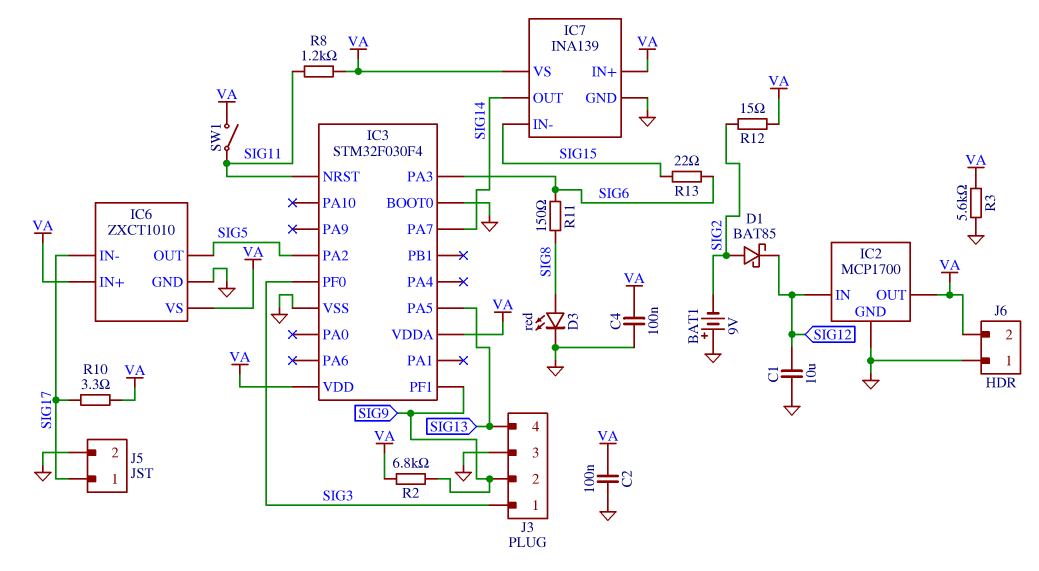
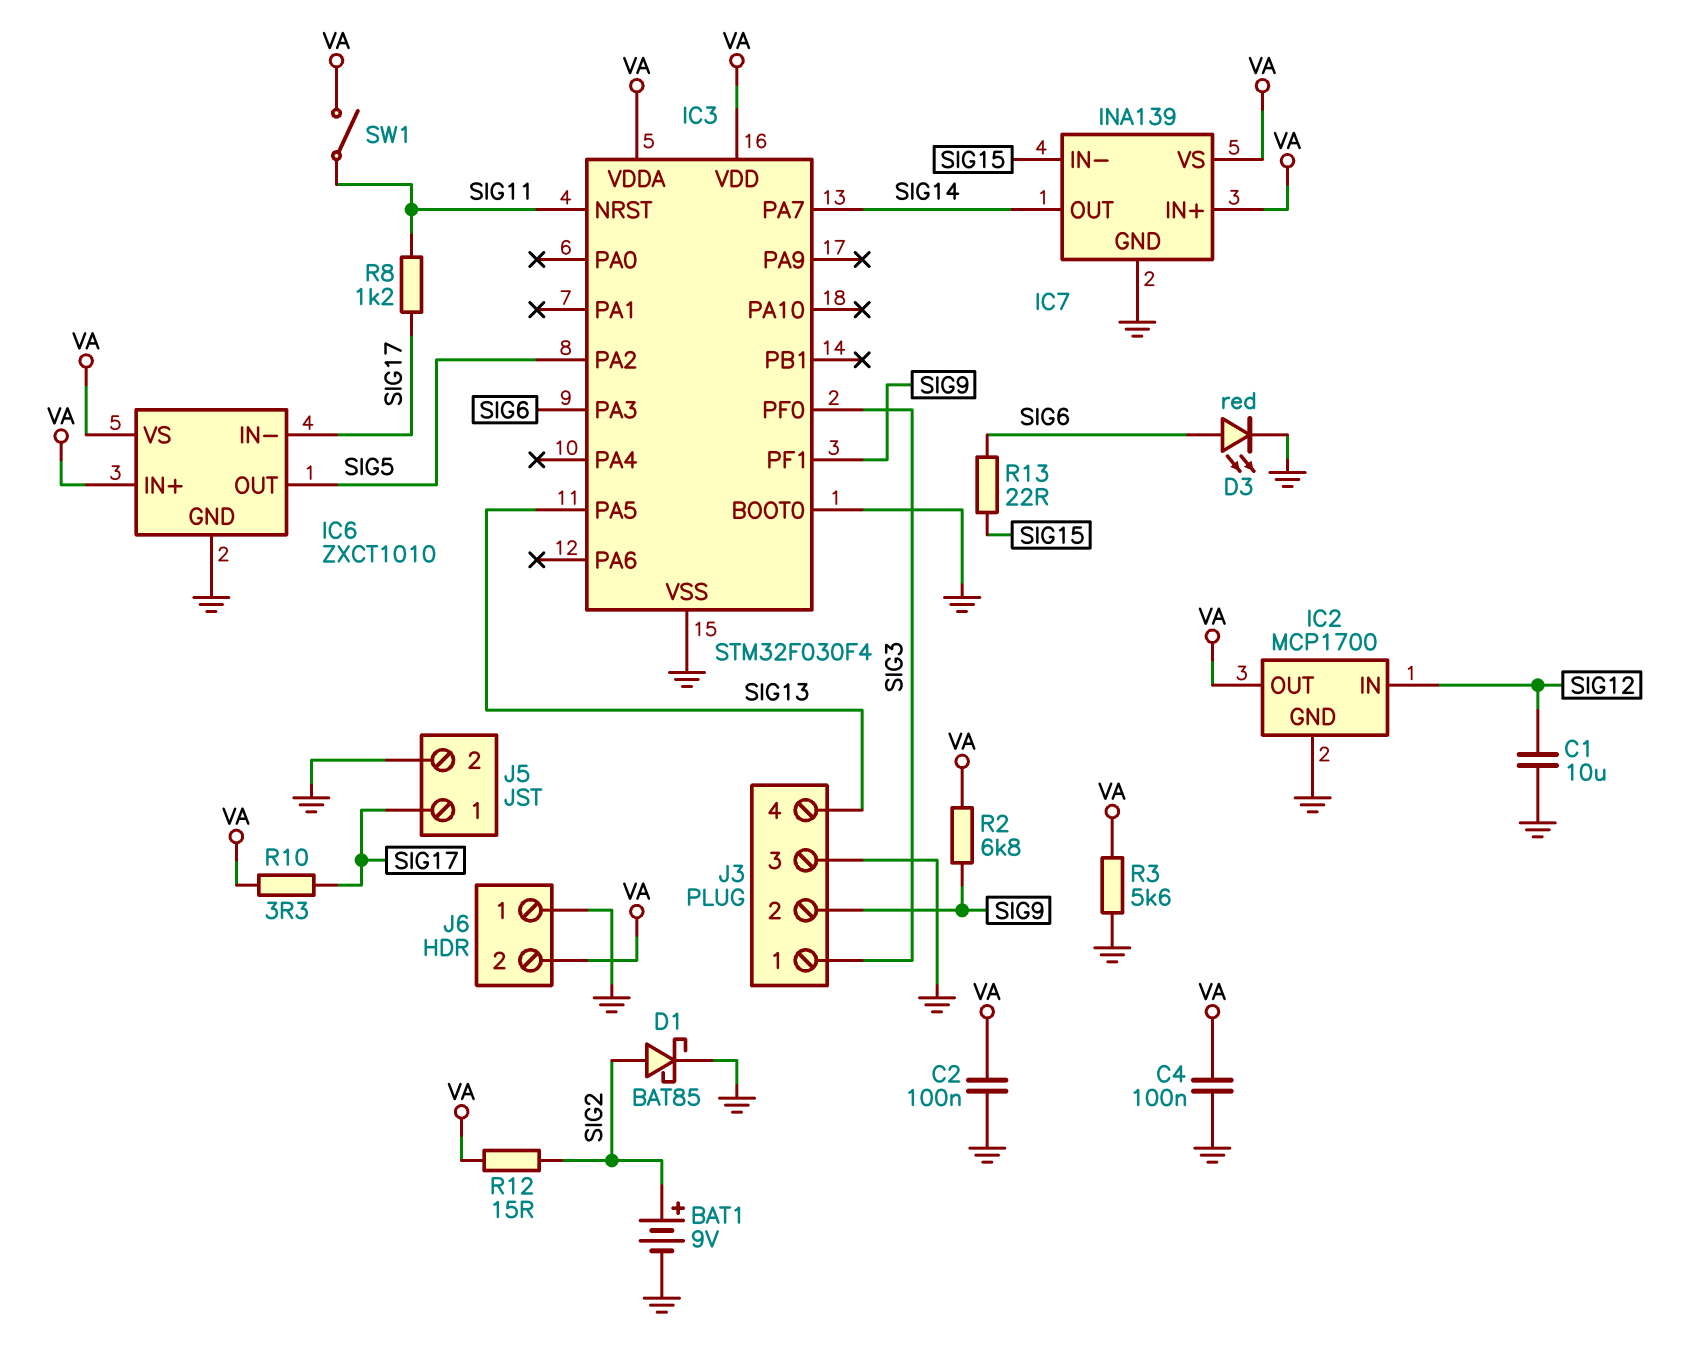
BAT1: 9V (plus GND, minus SIG2) -> 9V (plus SIG2, minus GND)
D1: schottky BAT85 (A SIG2, K SIG12) -> schottky BAT85 (A SIG2, K GND)
D3: LED red (A SIG8, K GND) -> LED red (A SIG6, K GND)
R8: 1.2k (SIG11, VA) -> 1.2k (SIG11, SIG17)
R11: 150 (SIG6, SIG8) -> none

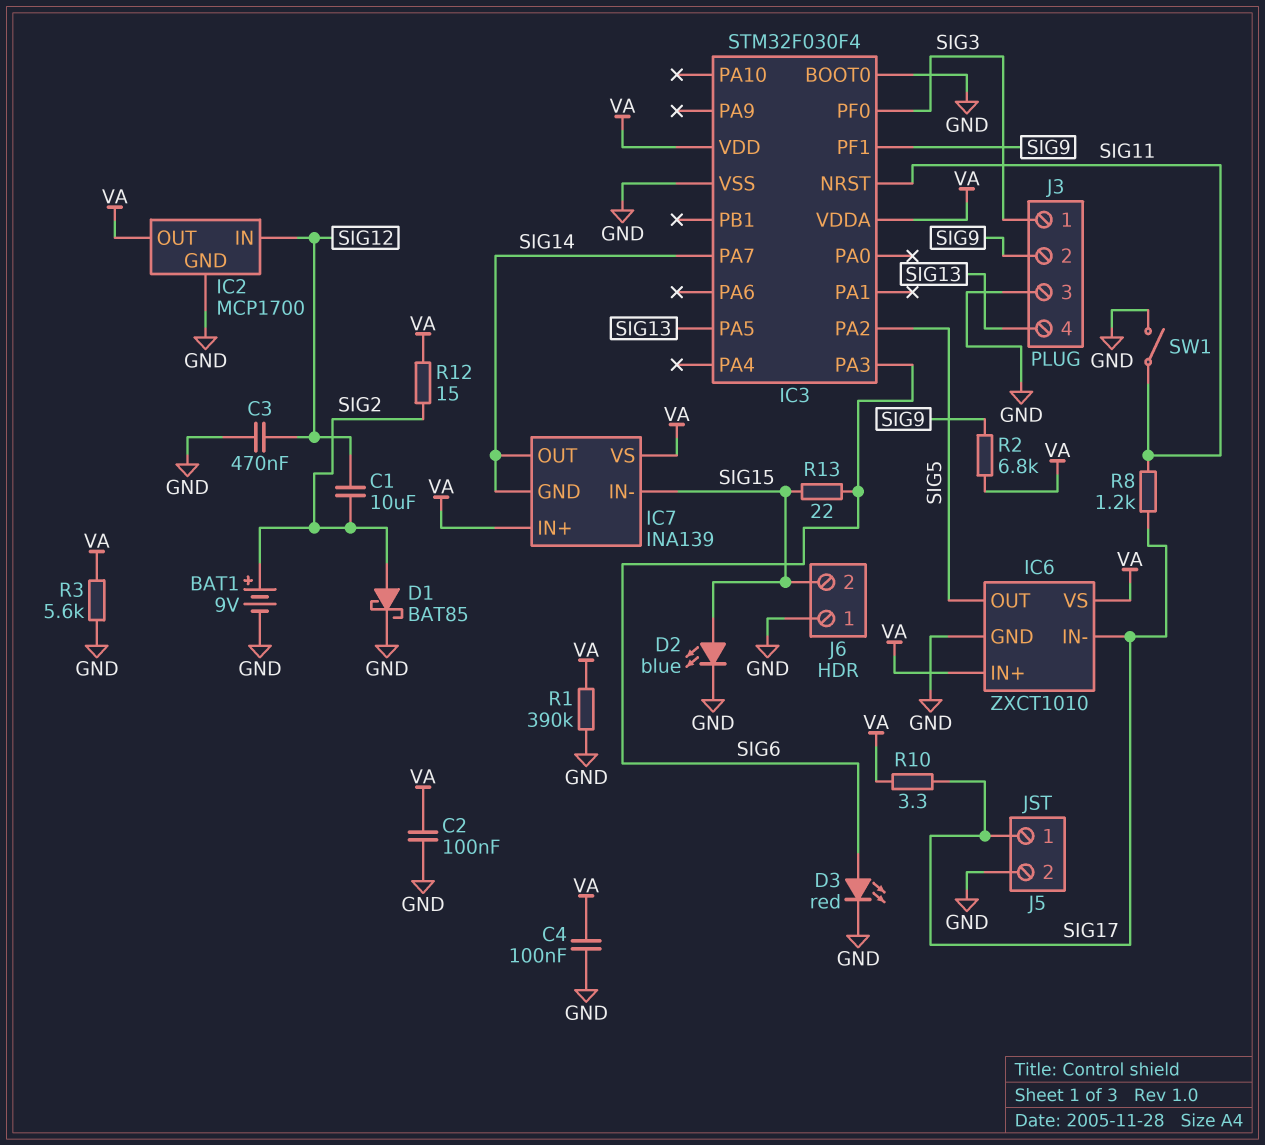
C1: 10uF (GND, SIG12) -> 10uF (SIG2, SIG12)
C3: none -> 470nF (GND, SIG12)
D2: none -> LED blue (A SIG15, K GND)
IC7 pin GND: GND -> SIG14
J6 pin 2: VA -> SIG15
R1: none -> 390k (GND, VA)
SW1: switch (SIG11, VA) -> switch (GND, SIG11)

